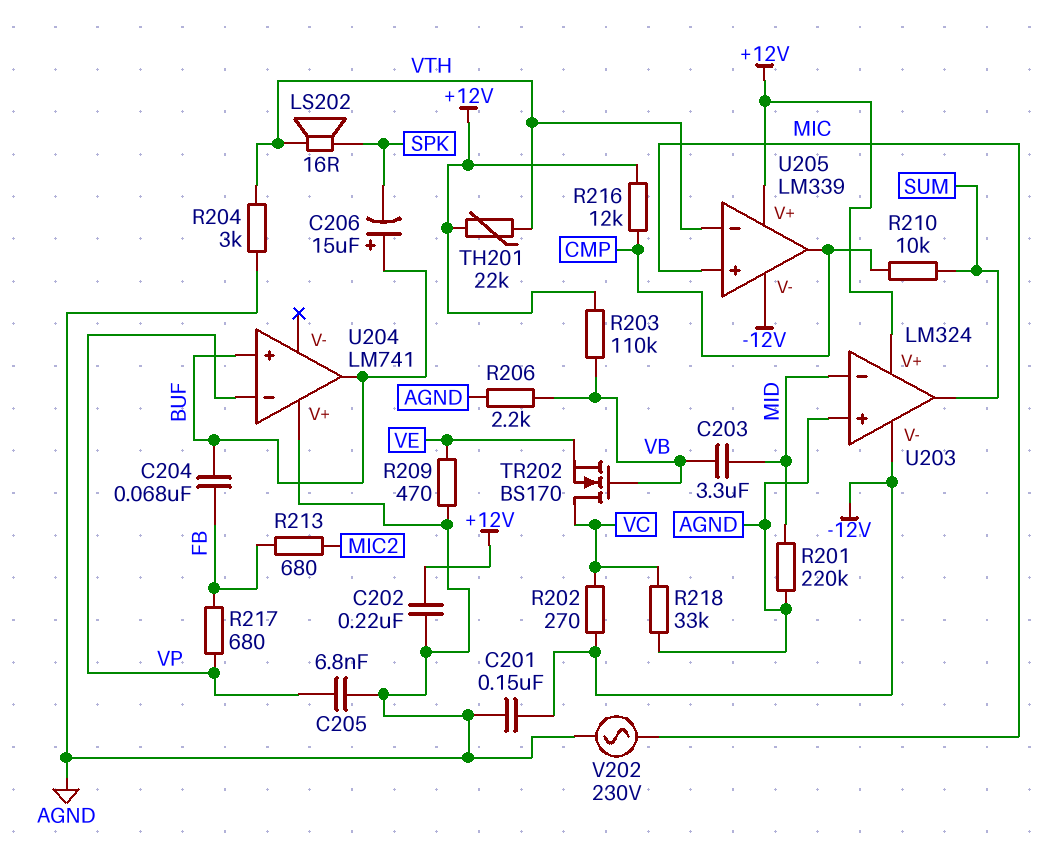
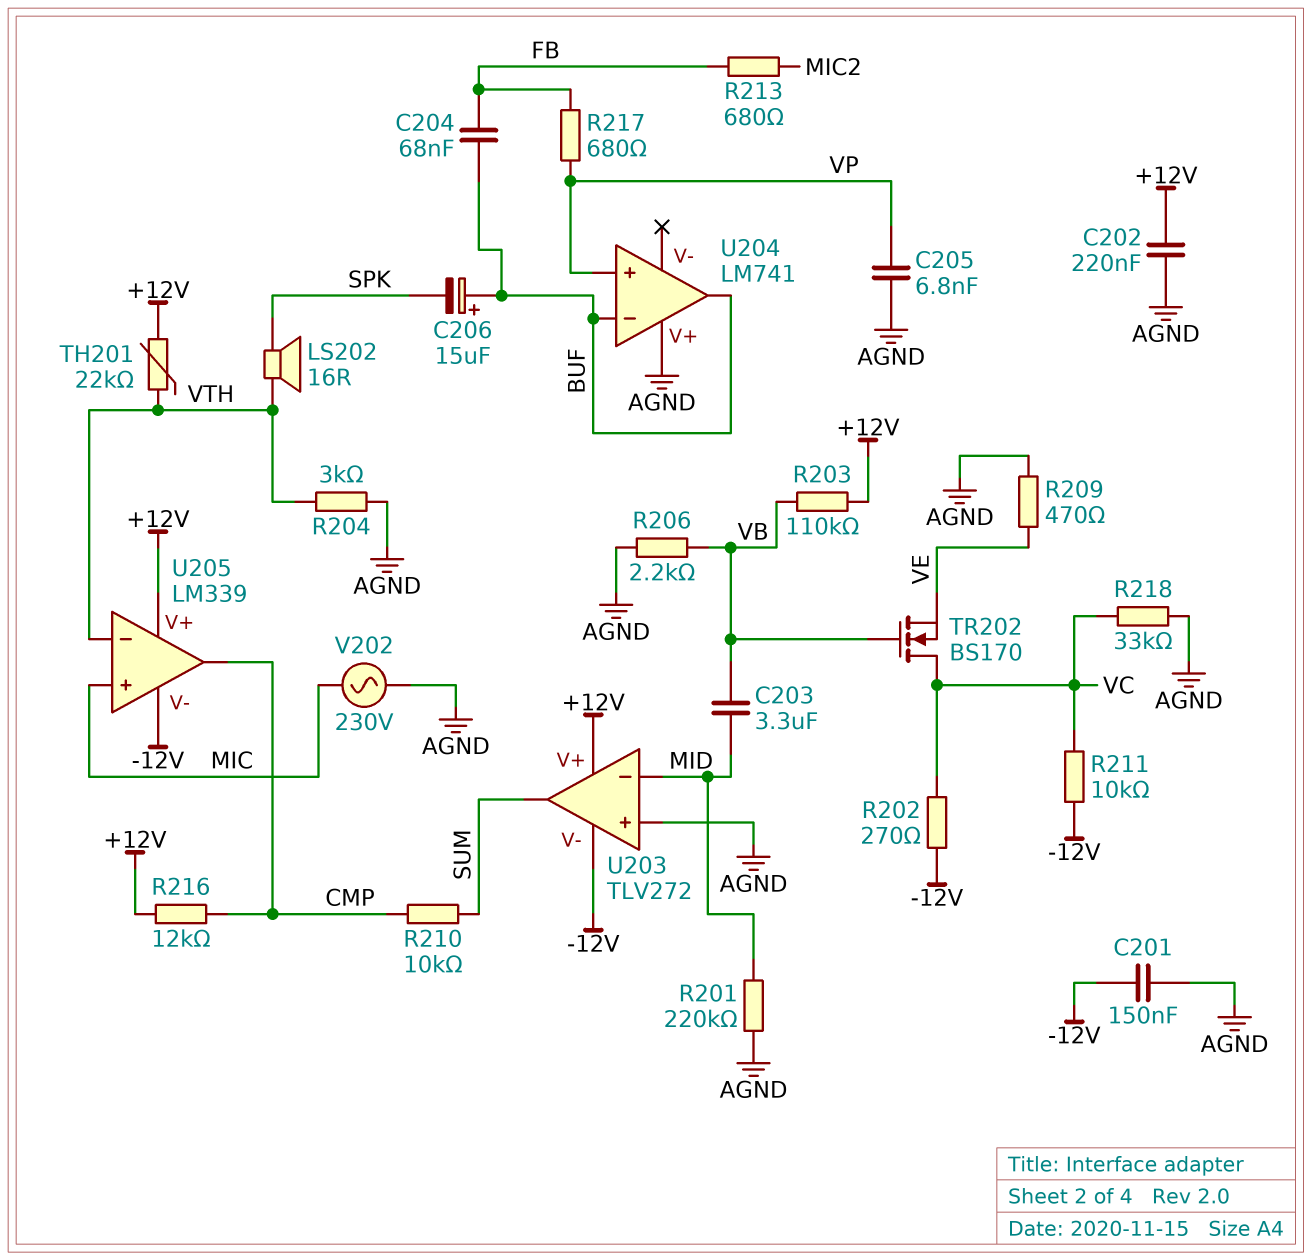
R211: none -> 10k (-12V, VC)
U203: LM324 -> TLV272
U204 pin in+: BUF -> VP
U204 pin in-: VP -> BUF

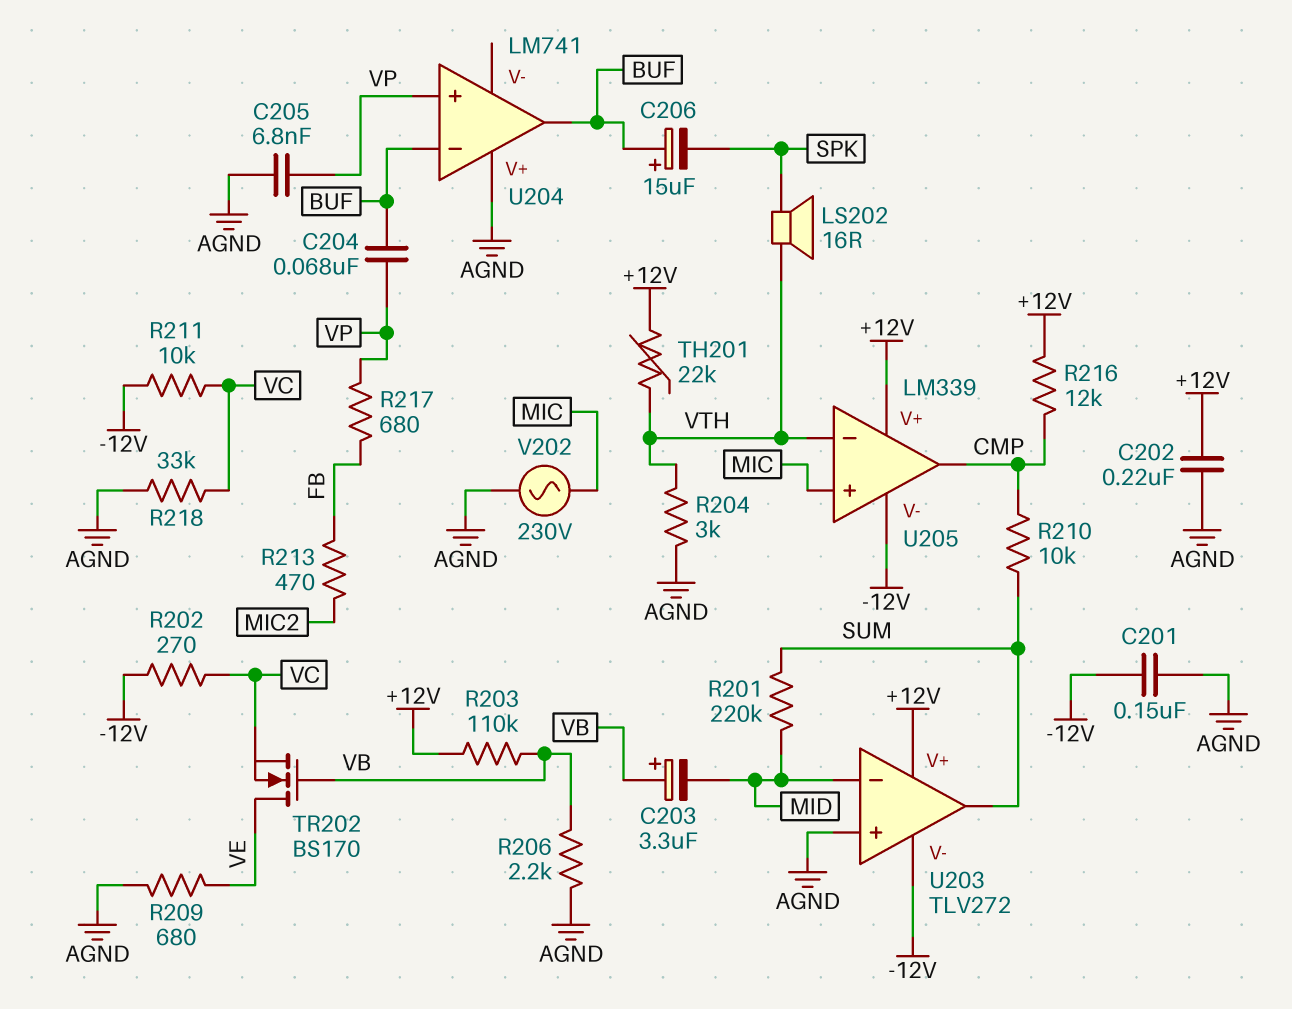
C203: 3.3uF (MID, VB) -> 3.3uF (plus VB, minus MID)
C204: 68nF (BUF, FB) -> 68nF (BUF, VP)
R201: 220k (AGND, MID) -> 220k (MID, SUM)
R209: 470 (AGND, VE) -> 680 (AGND, VE)
R213: 680 (FB, MIC2) -> 470 (FB, MIC2)
TR202: NMOS BS170 (G VB, D VC, S VE) -> NMOS BS170 (G VB, D VE, S VC)

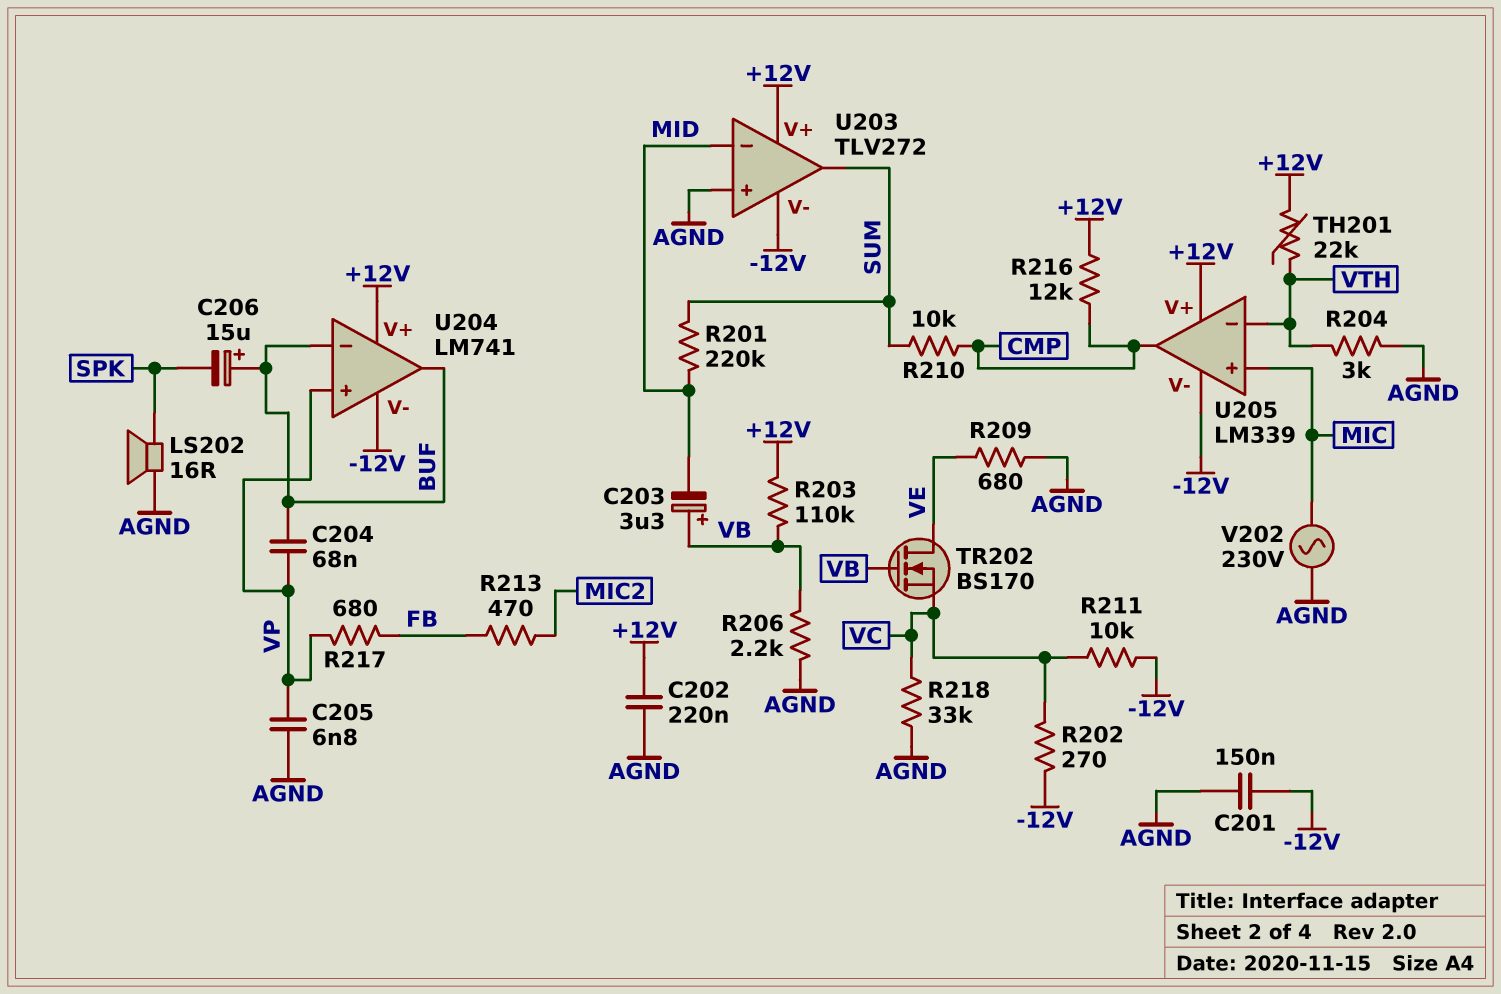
LS202: speaker 16R (SPK, VTH) -> speaker 16R (AGND, SPK)
U204 pin V+: AGND -> +12V
U204 pin V-: none -> -12V

